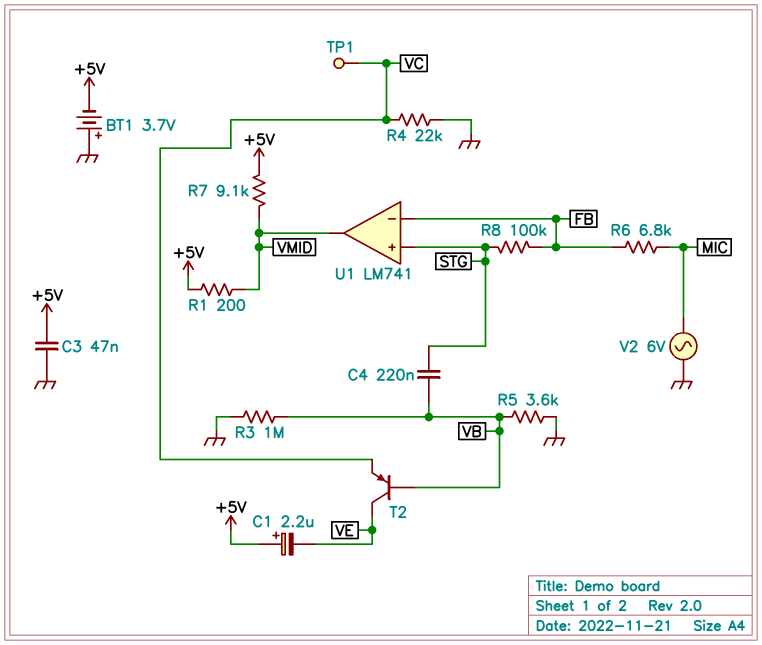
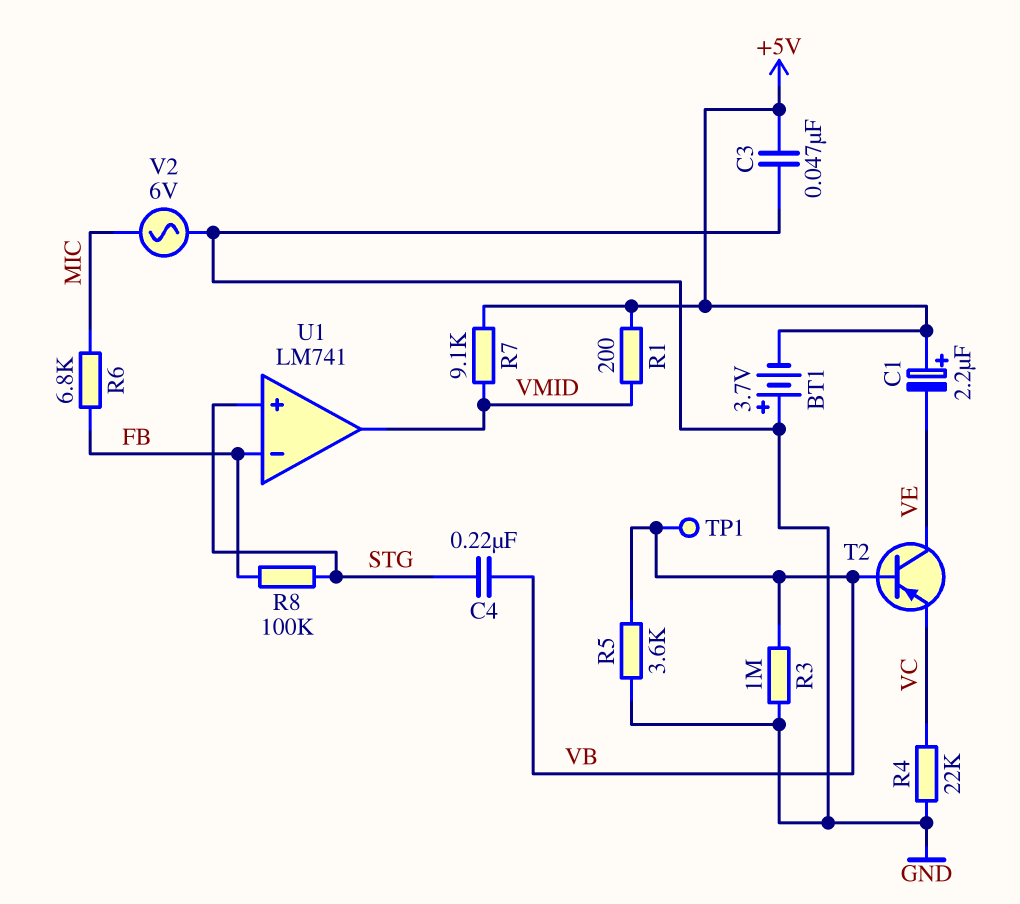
TP1: test point (VC) -> test point (VB)

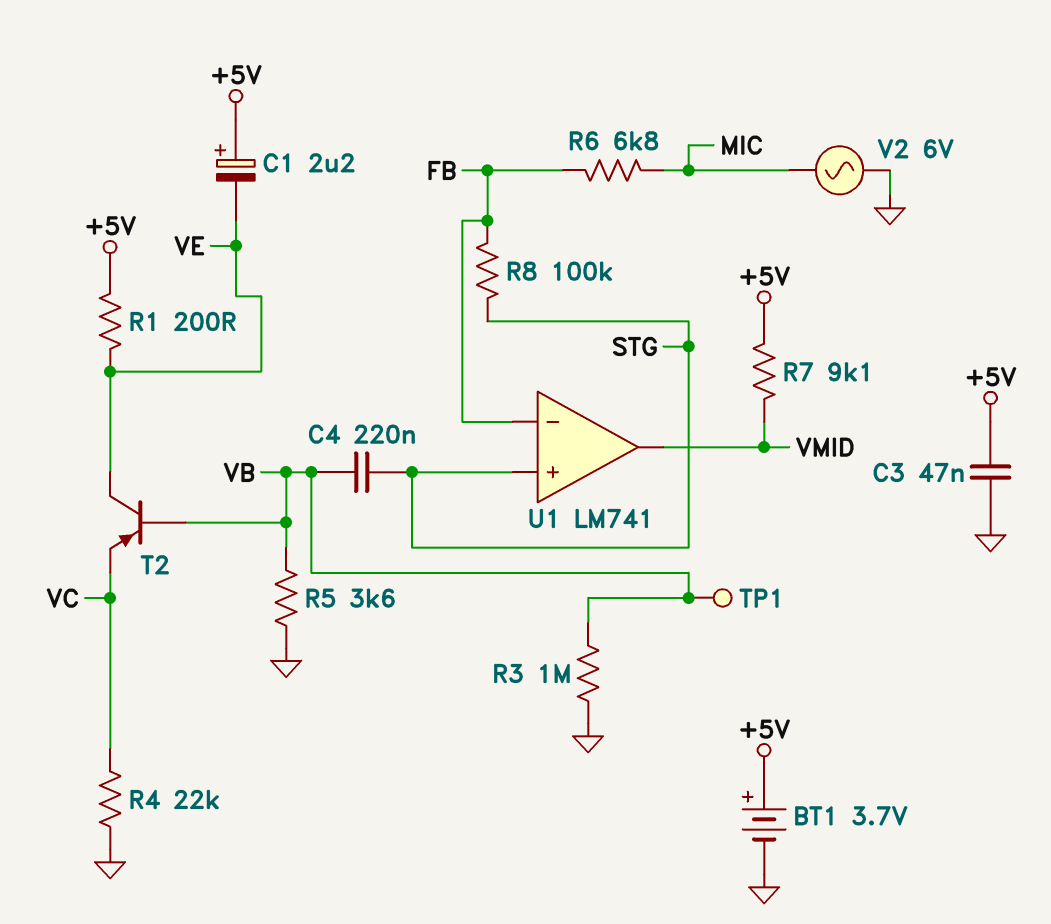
BT1: 3.7V (plus GND, minus +5V) -> 3.7V (plus +5V, minus GND)
R1: 200 (+5V, VMID) -> 200 (+5V, VE)

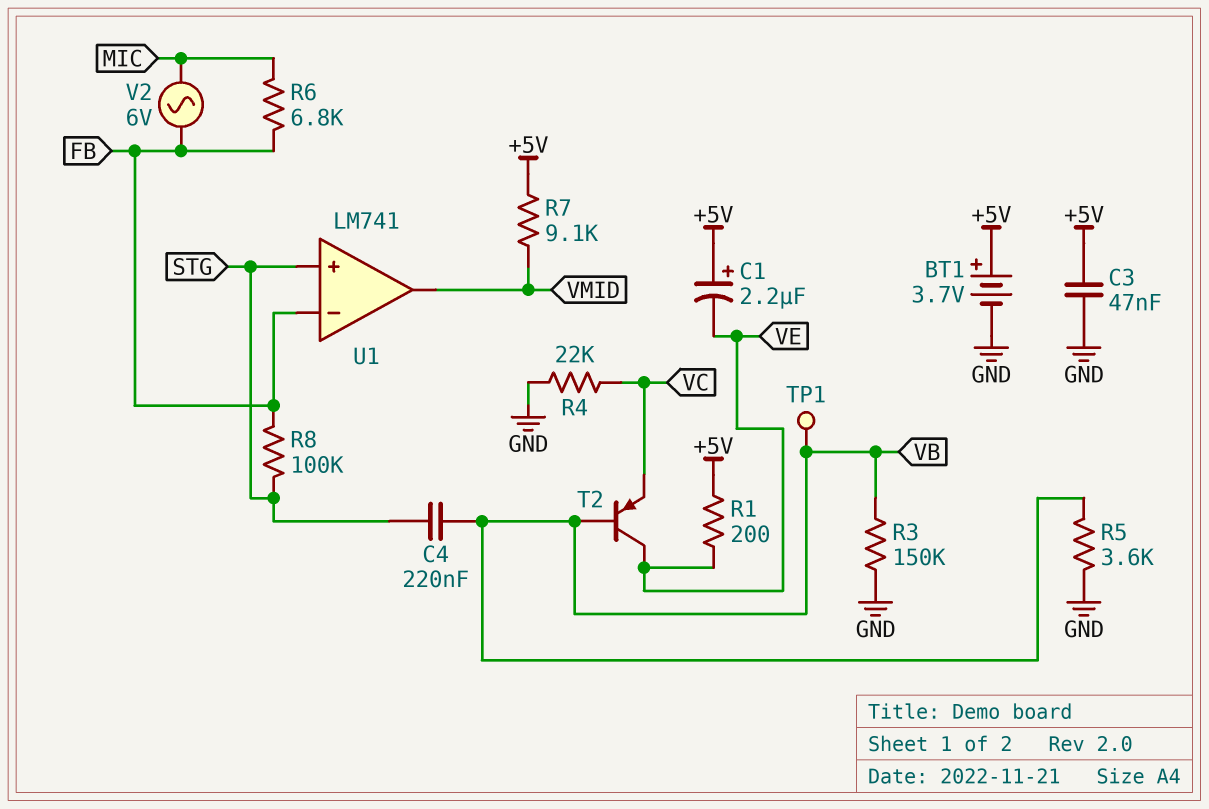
R3: 1M (GND, VB) -> 150k (GND, VB)
V2: AC 6V (GND, MIC) -> AC 6V (FB, MIC)

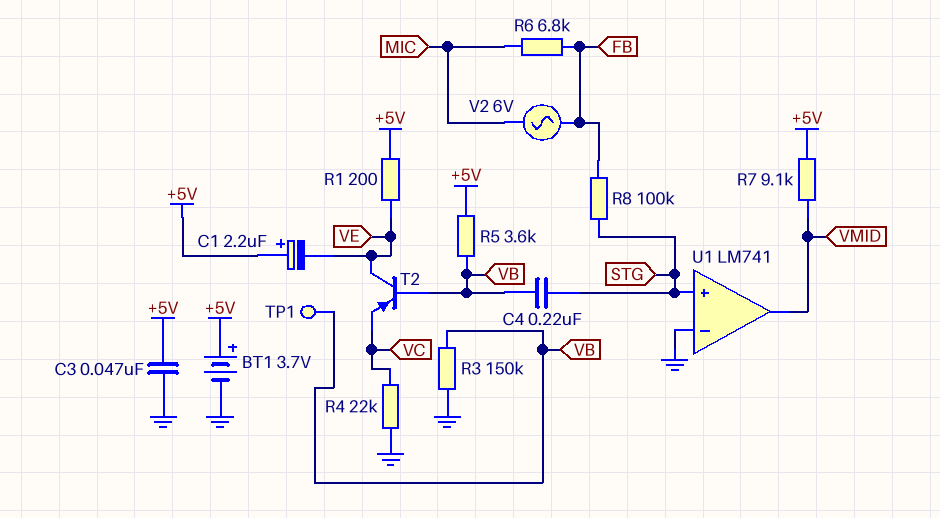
R5: 3.6k (GND, VB) -> 3.6k (+5V, VB)
U1 pin in-: FB -> GND

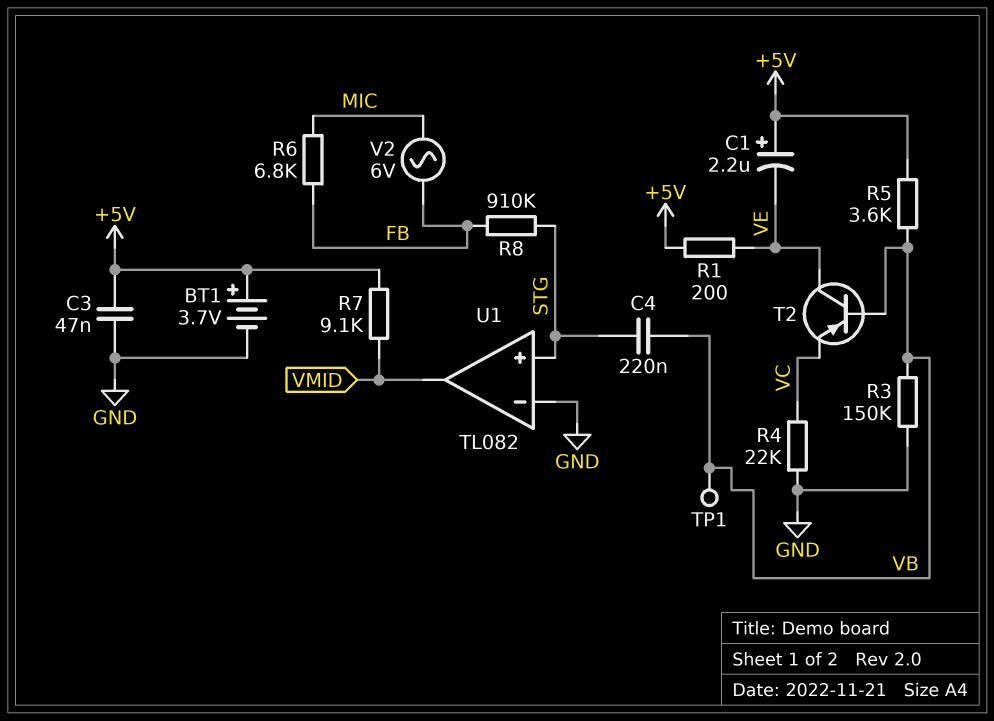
R8: 100k (FB, STG) -> 910k (FB, STG)
U1: LM741 -> TL082

